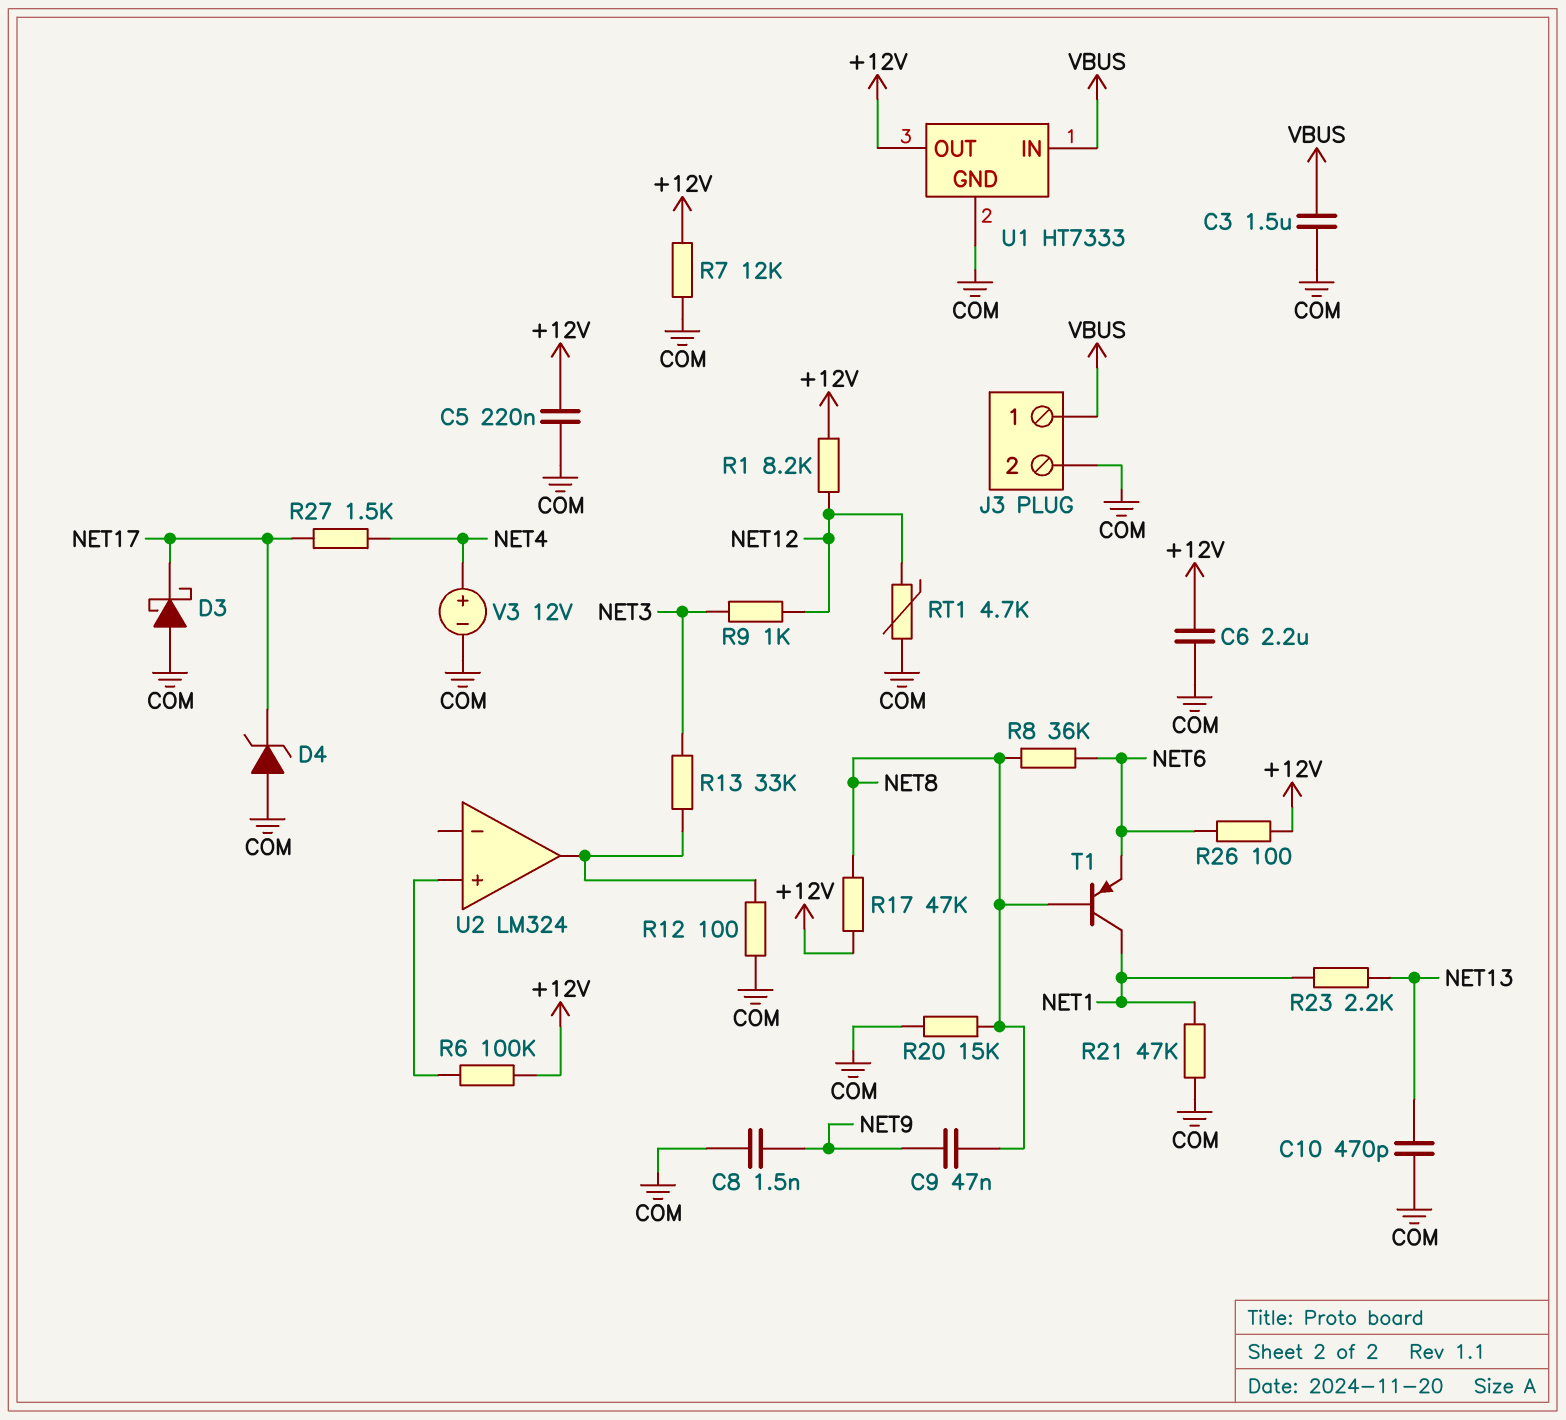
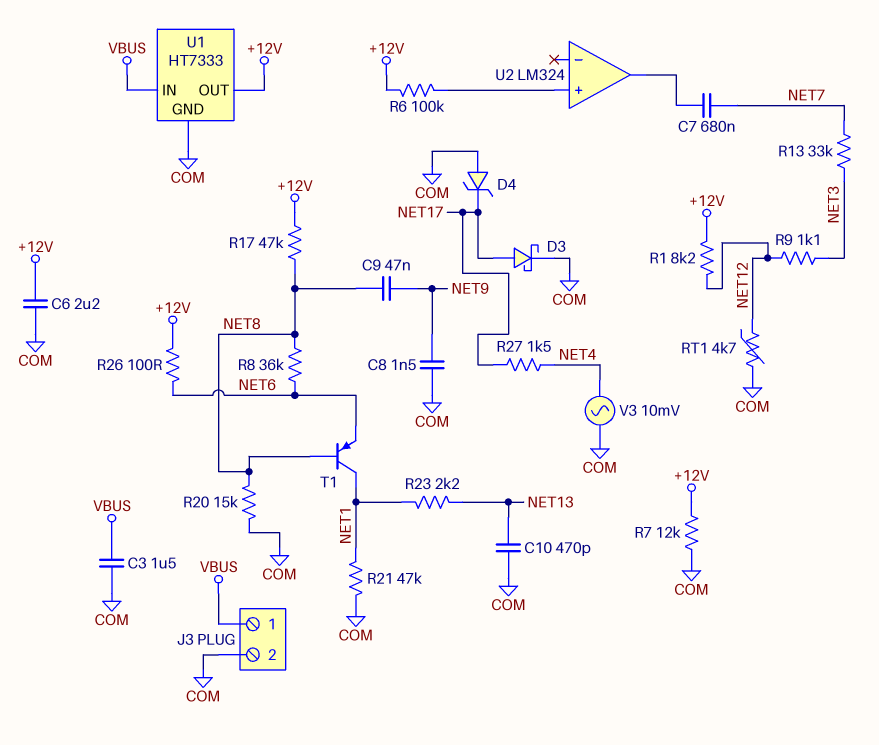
C5: 220nF (+12V, COM) -> none
C7: none -> 680nF (NET7, U2/out)
D3: schottky (A COM, K NET17) -> schottky (A NET17, K COM)
R9: 1k (NET3, NET12) -> 1.1k (NET3, NET12)
R12: 100 (COM, U2/out) -> none
R13: 33k (NET3, U2/out) -> 33k (NET3, NET7)
V3: 12V (plus NET4, minus COM) -> AC 10mV (COM, NET4)

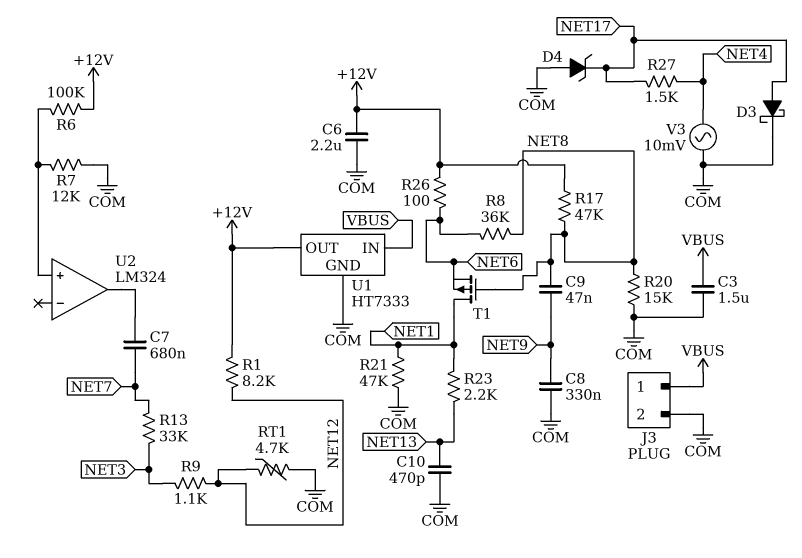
C8: 1.5nF (COM, NET9) -> 330nF (COM, NET9)
R7: 12k (+12V, COM) -> 12k (COM, U2/in+)
T1: PNP (B NET8, C NET1, E NET6) -> PMOS (G NET8, D NET1, S NET6)

